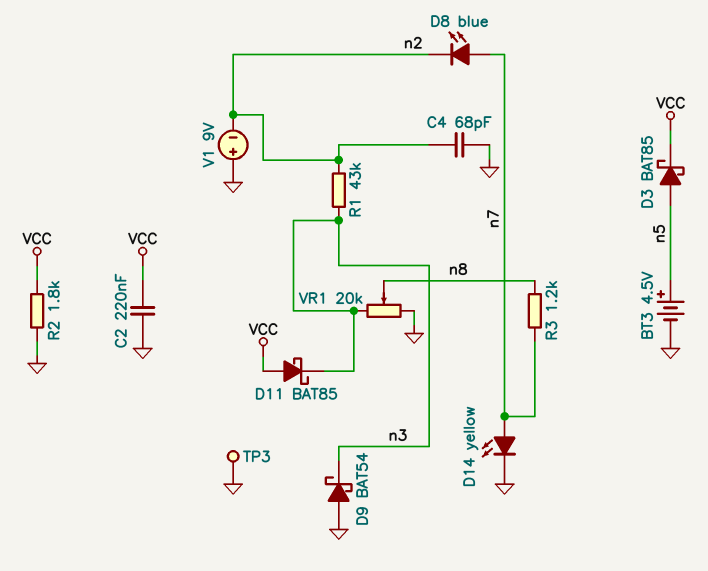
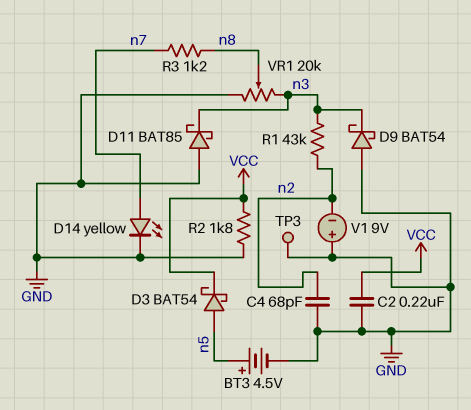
D3: schottky BAT85 (A n5, K VCC) -> schottky BAT54 (A n5, K VCC)
D8: LED blue (A n7, K n2) -> none
D11: schottky BAT85 (A VCC, K n3) -> schottky BAT85 (A GND, K n3)

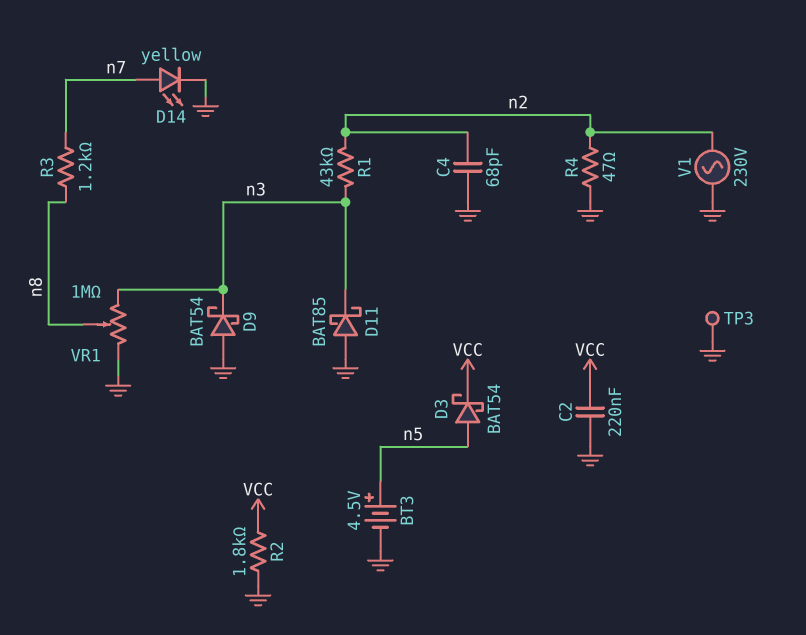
R4: none -> 47 (GND, n2)
V1: 9V (plus GND, minus n2) -> AC 230V (GND, n2)
VR1: 20k (GND, n3, wiper n8) -> 1M (GND, n3, wiper n8)

